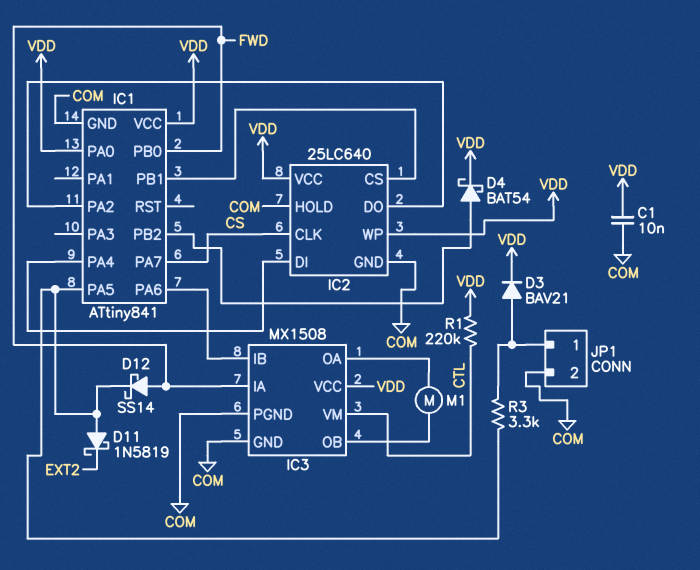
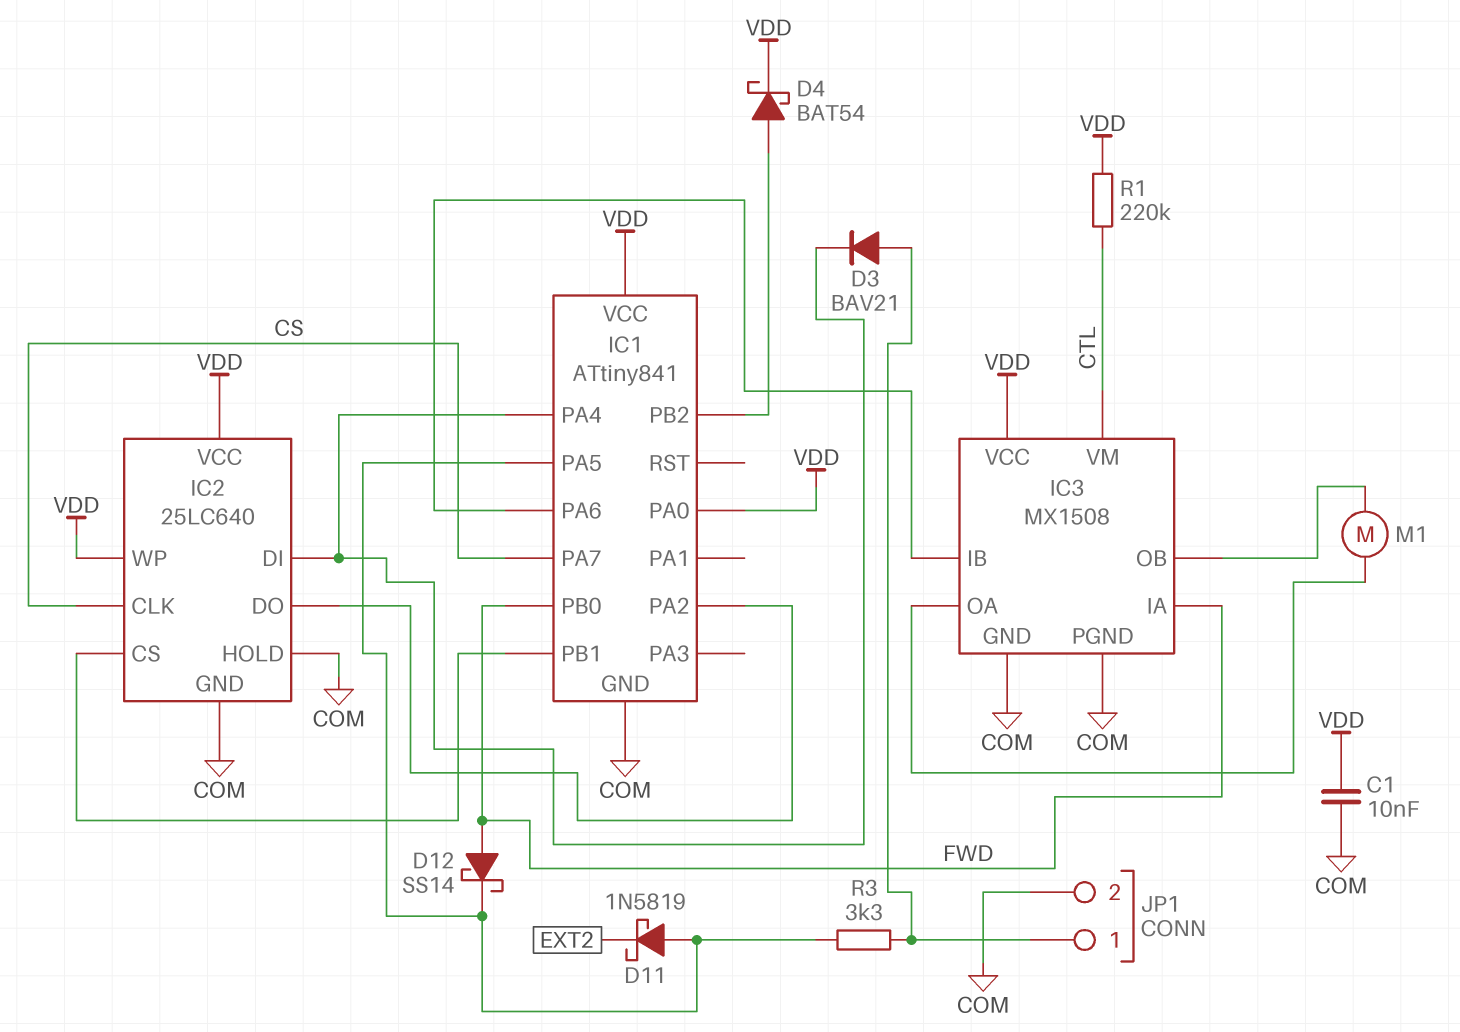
D3: diode BAV21 (A JP1/1, K VDD) -> diode BAV21 (A JP1/1, K IC1/PA4)

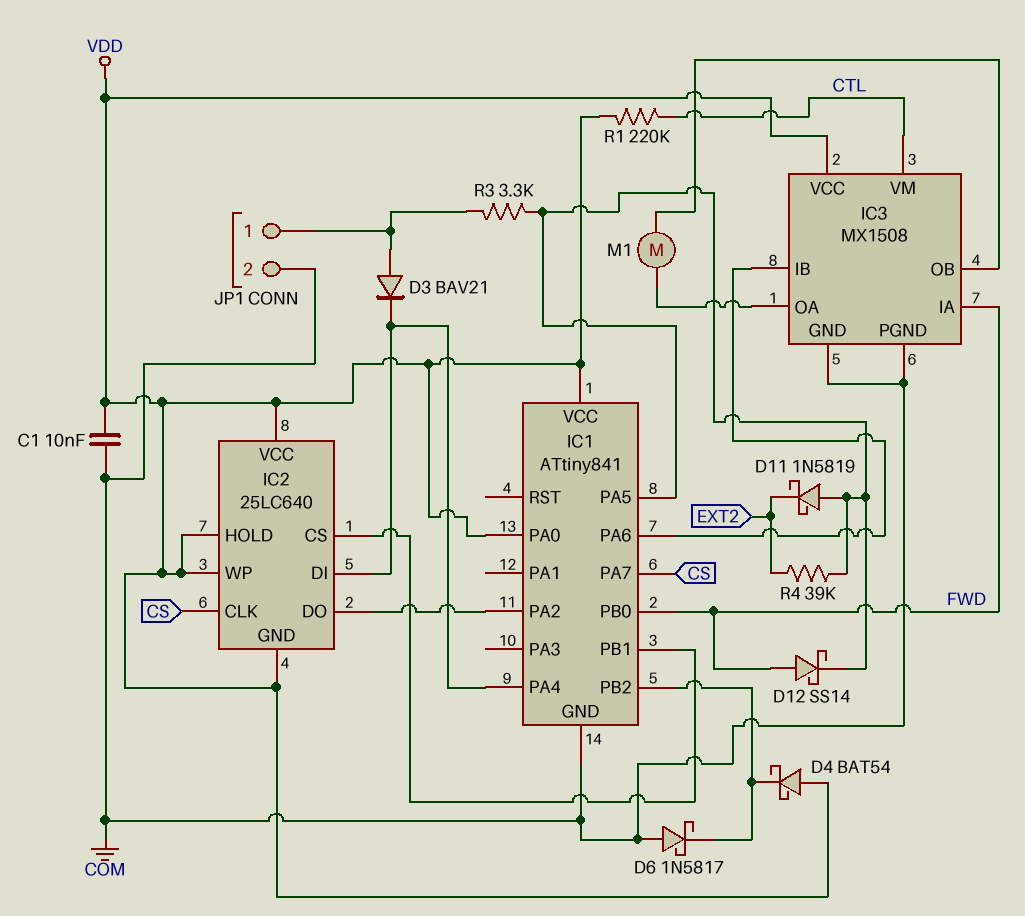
D4: schottky BAT54 (A IC1/PB2, K VDD) -> schottky BAT54 (A VDD, K IC1/PB2)
D6: none -> schottky 1N5817 (A COM, K IC1/PB2)
IC2 pin GND: COM -> VDD
IC2 pin HOLD: COM -> VDD
R4: none -> 39k (EXT2, IC1/PA5)

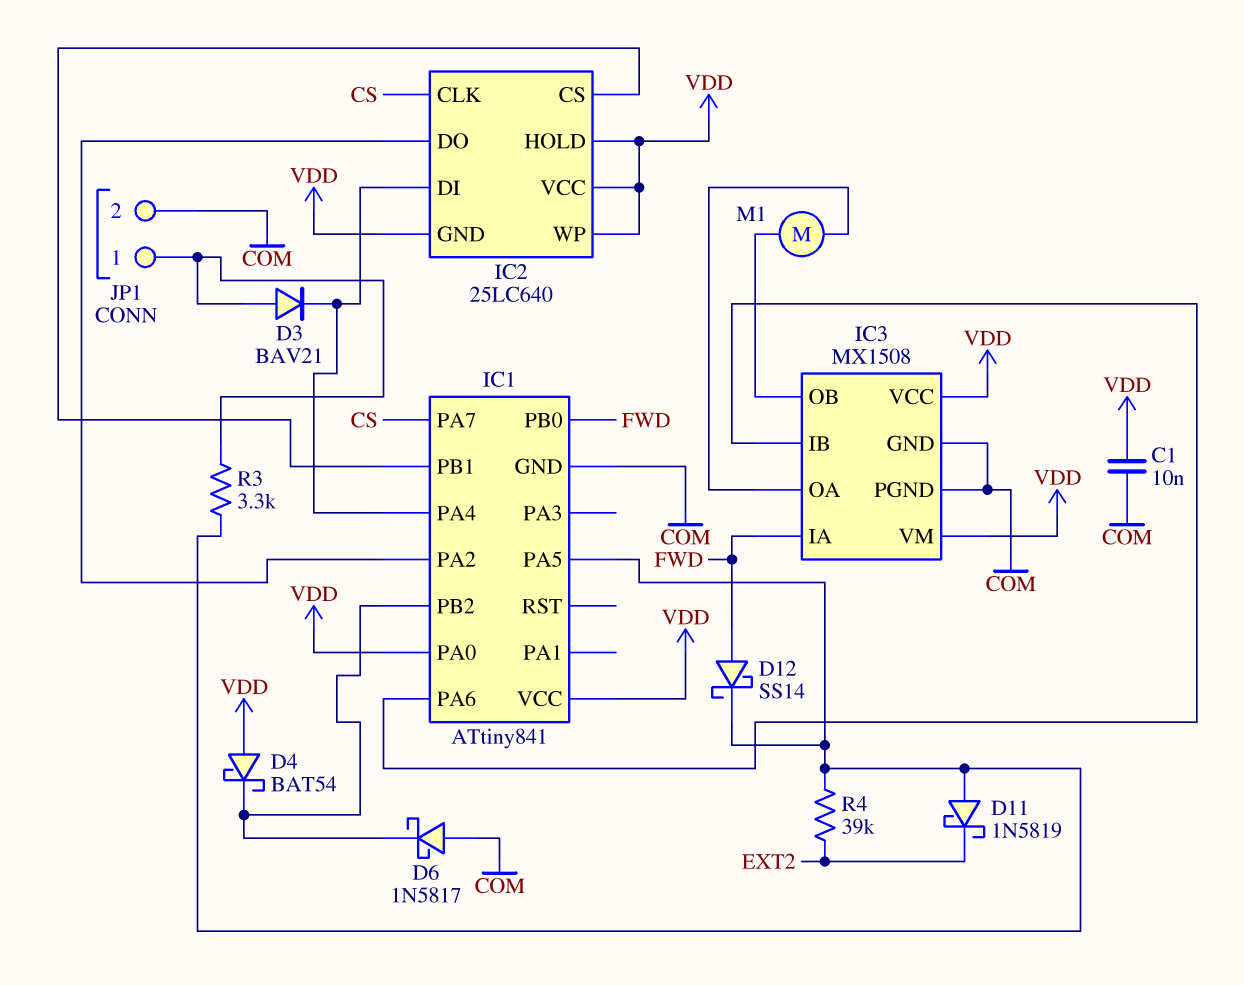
IC3 pin VM: CTL -> VDD
R1: 220k (CTL, VDD) -> none

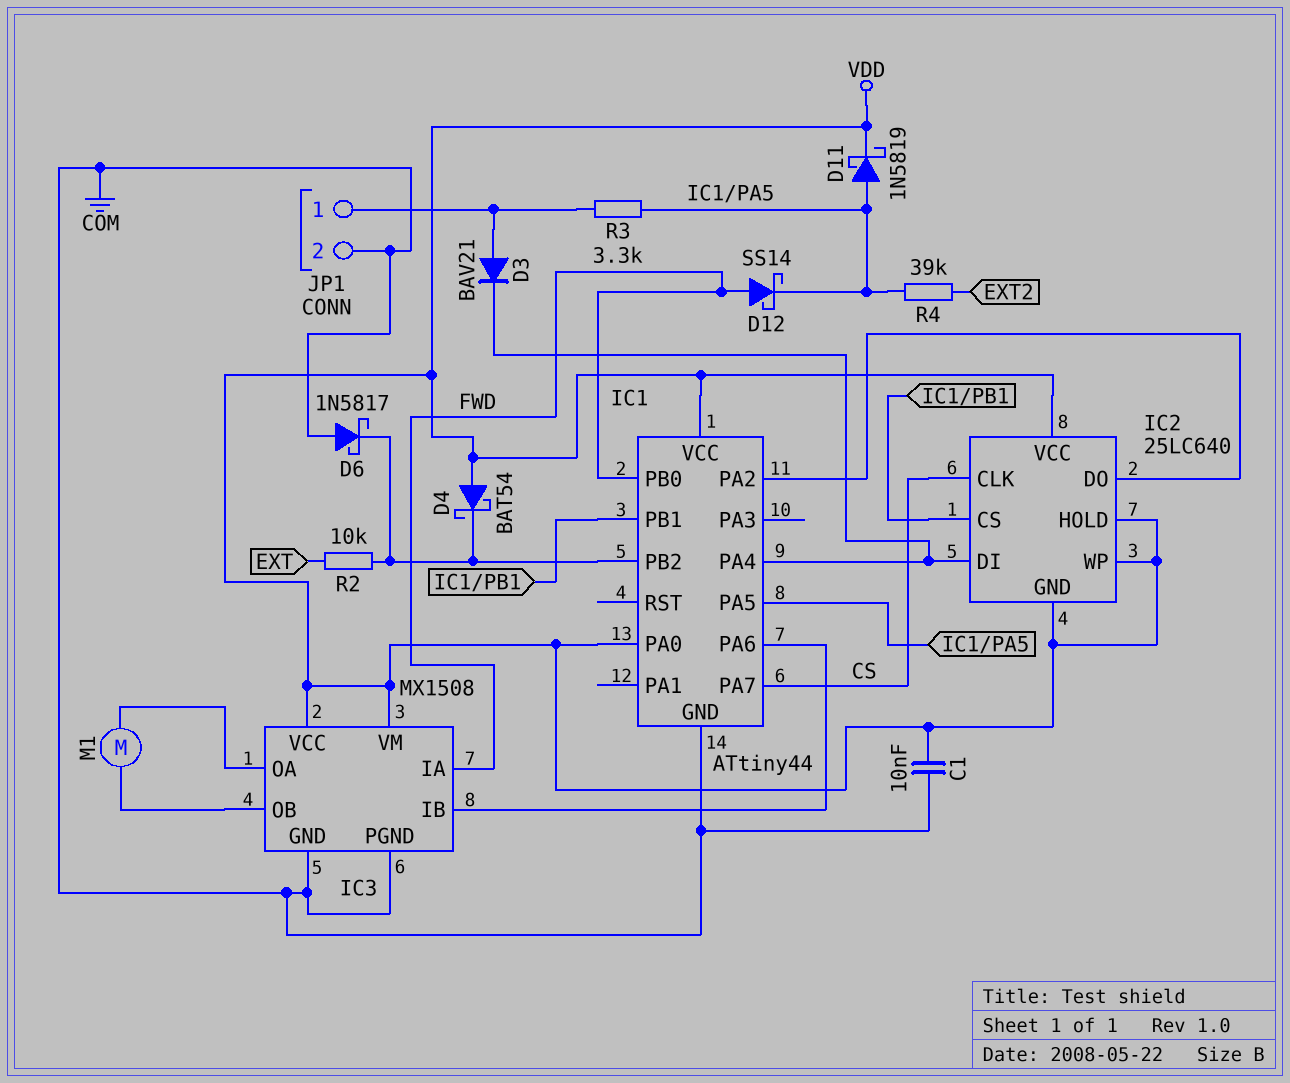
D11: schottky 1N5819 (A IC1/PA5, K EXT2) -> schottky 1N5819 (A IC1/PA5, K VDD)
IC1: ATtiny841 -> ATtiny44
R2: none -> 10k (EXT, IC1/PB2)

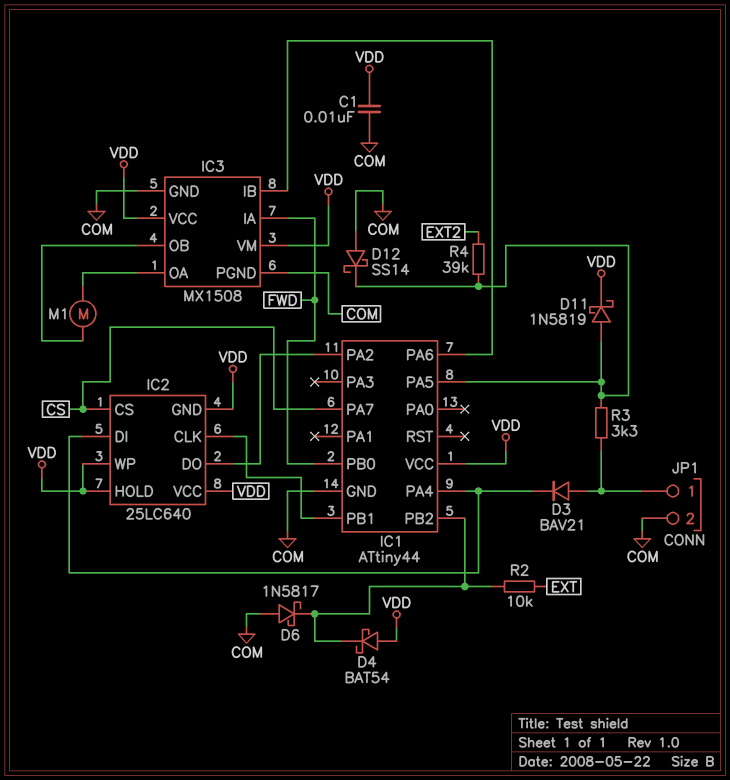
D12: schottky SS14 (A FWD, K IC1/PA5) -> schottky SS14 (A COM, K IC1/PA5)
IC1 pin PA0: VDD -> none
IC2 pin CLK: CS -> IC1/PB1
IC2 pin CS: IC1/PB1 -> CS

